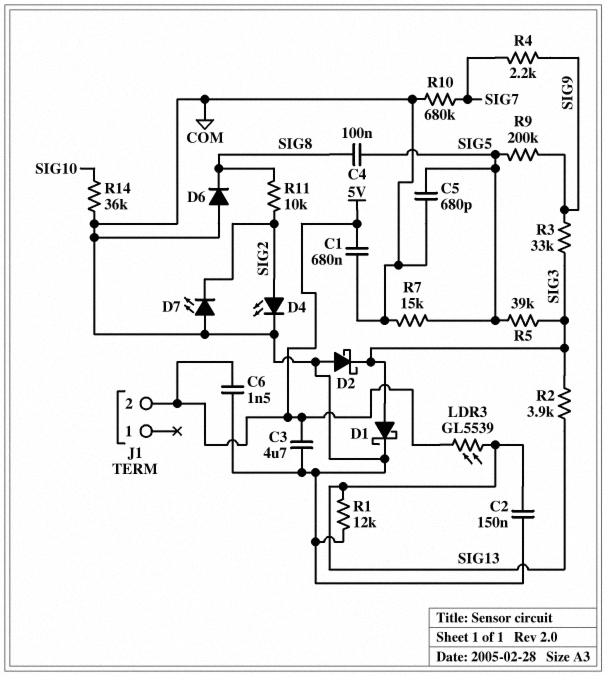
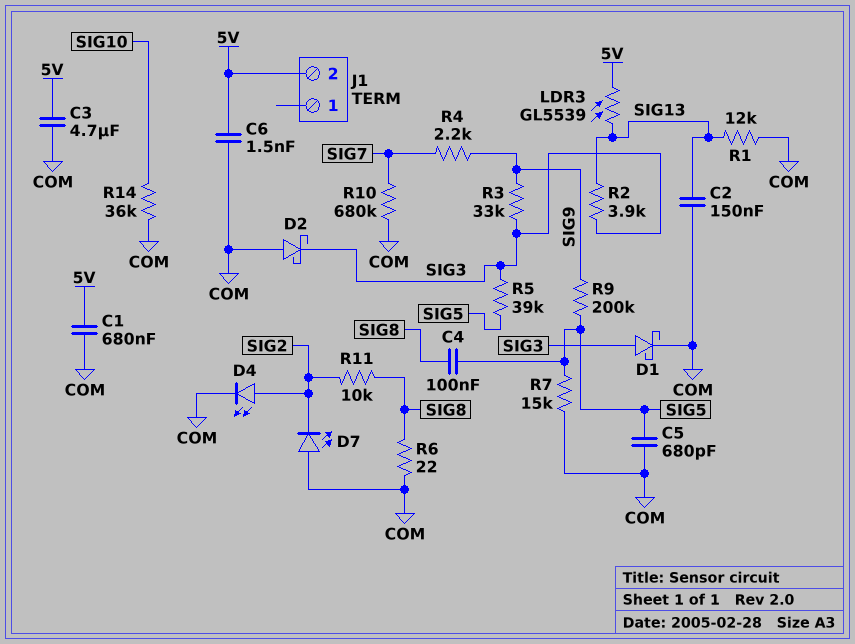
D6: diode (A COM, K SIG8) -> none
R6: none -> 22 (COM, SIG8)

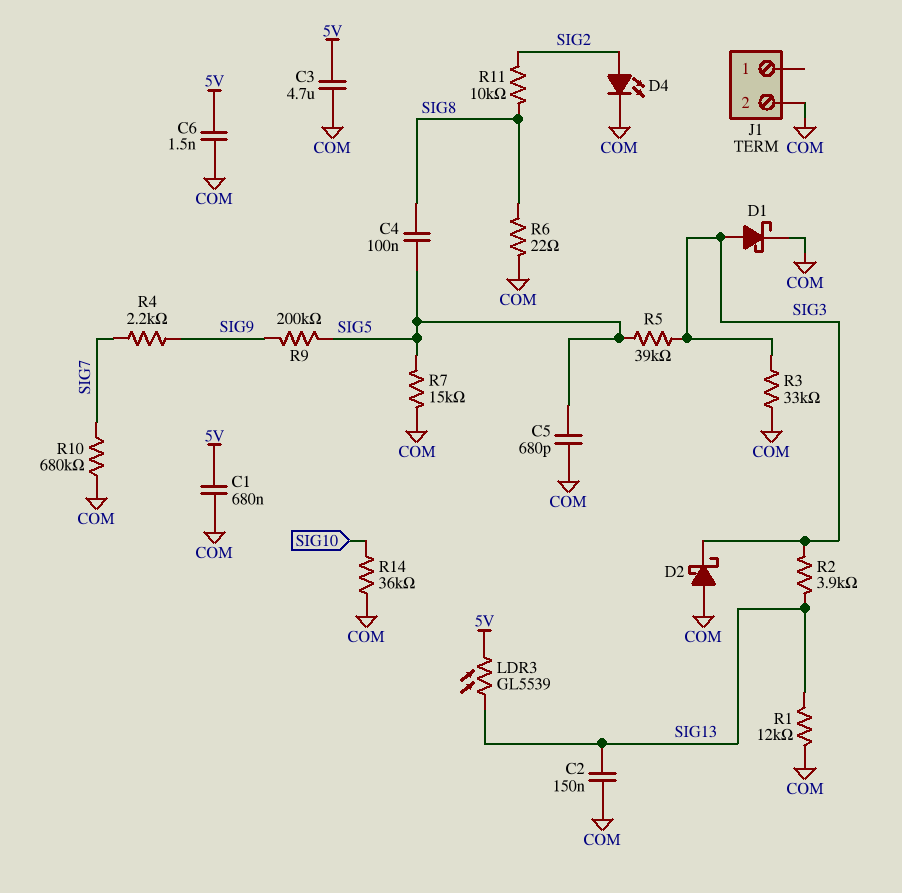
D7: LED (A COM, K SIG2) -> none
J1 pin 2: 5V -> COM
R3: 33k (SIG3, SIG9) -> 33k (COM, SIG3)

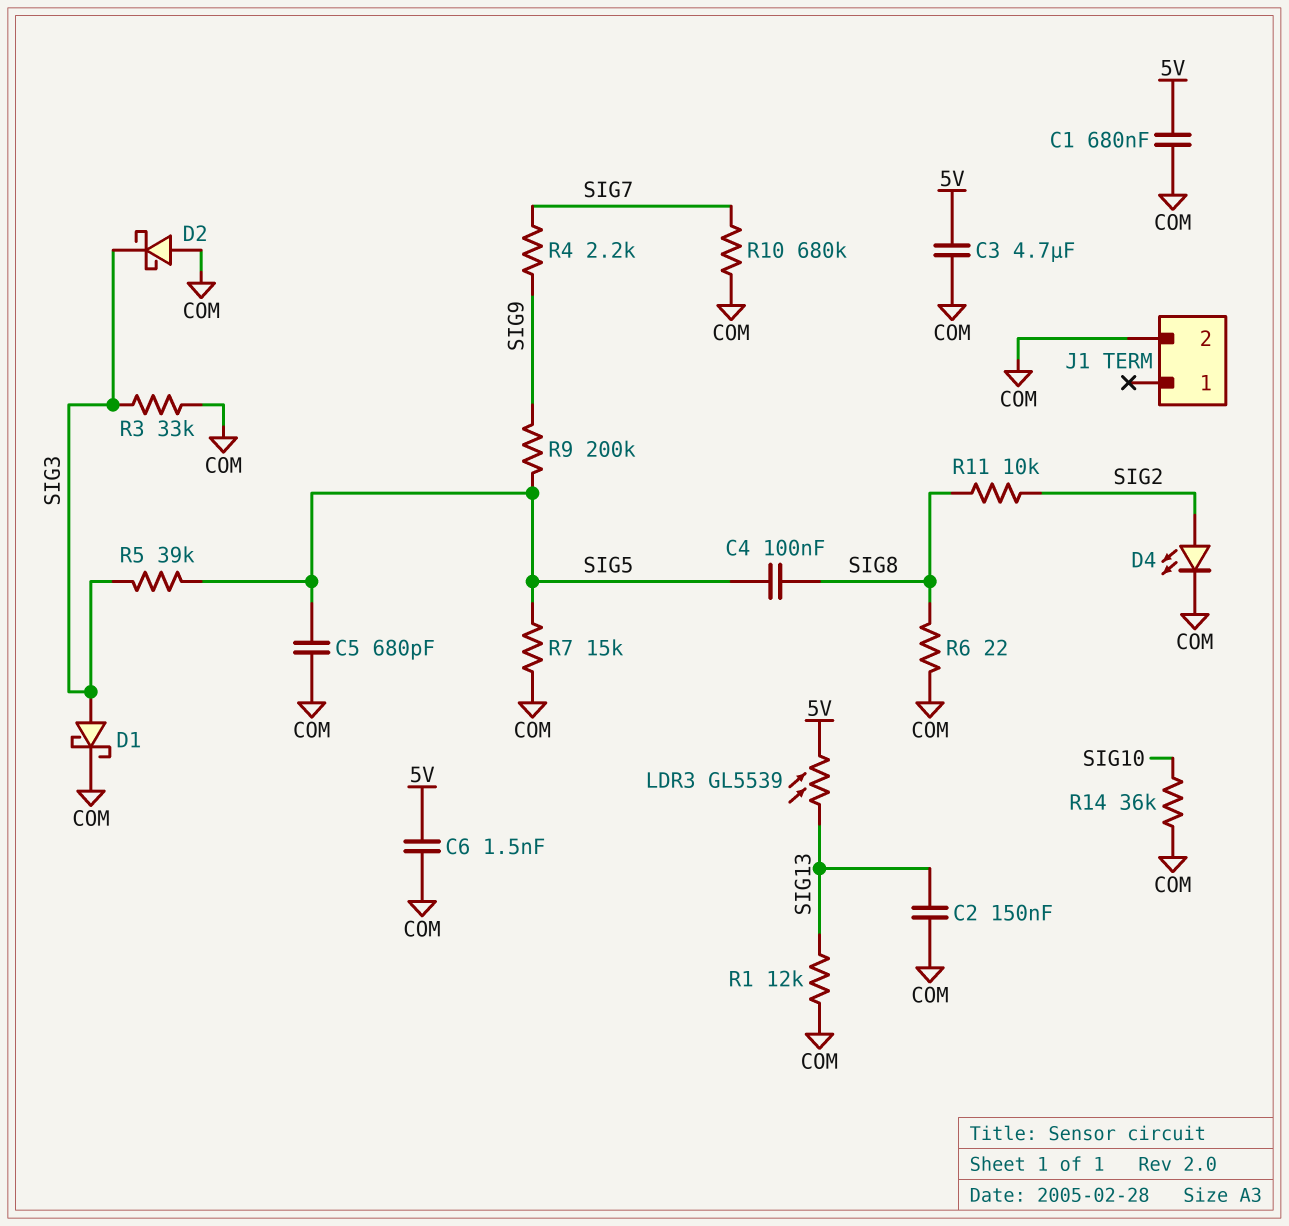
R2: 3.9k (SIG3, SIG13) -> none

